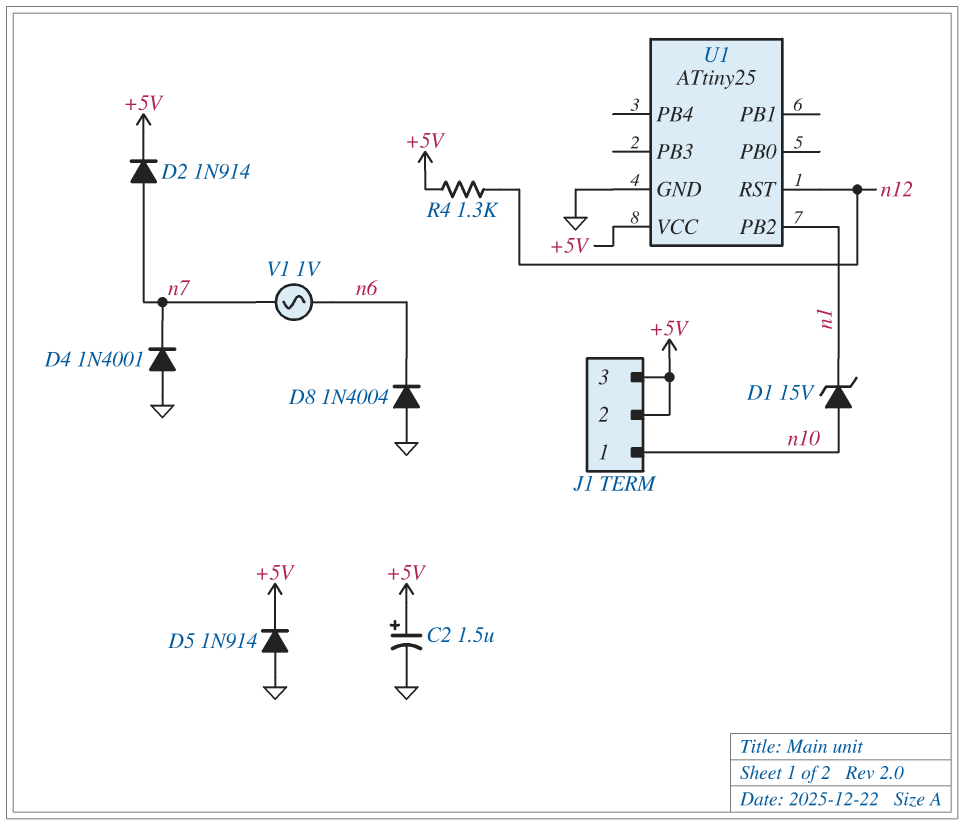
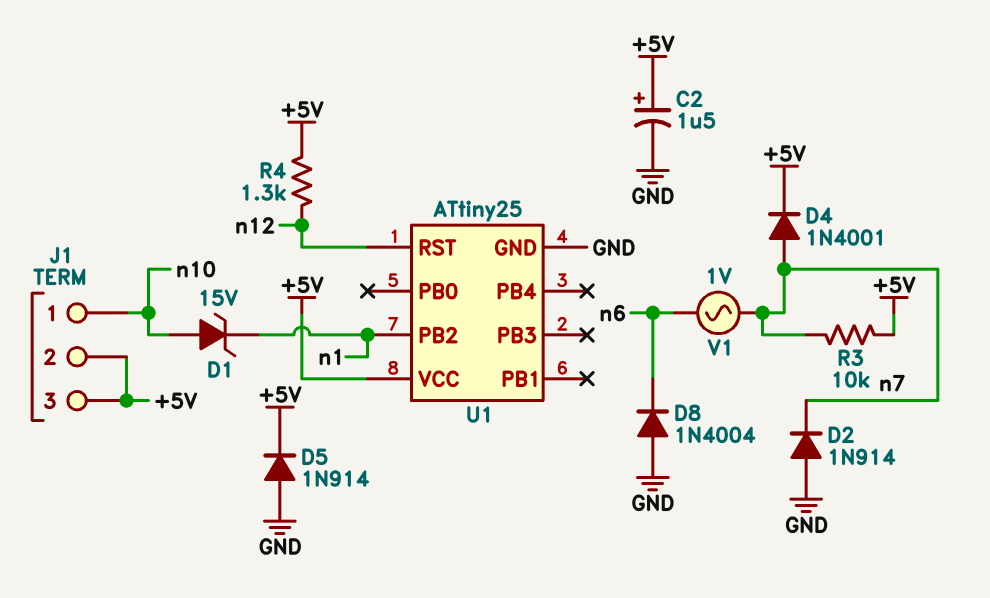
D2: diode 1N914 (A n7, K +5V) -> diode 1N914 (A GND, K n7)
D4: diode 1N4001 (A GND, K n7) -> diode 1N4001 (A n7, K +5V)
R3: none -> 10k (+5V, n7)

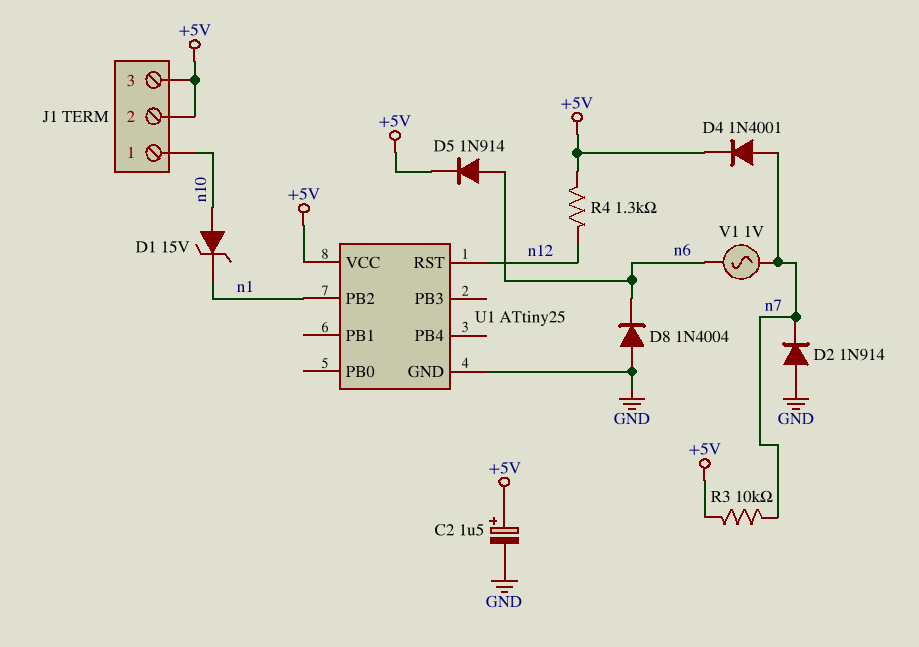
D5: diode 1N914 (A GND, K +5V) -> diode 1N914 (A n6, K +5V)

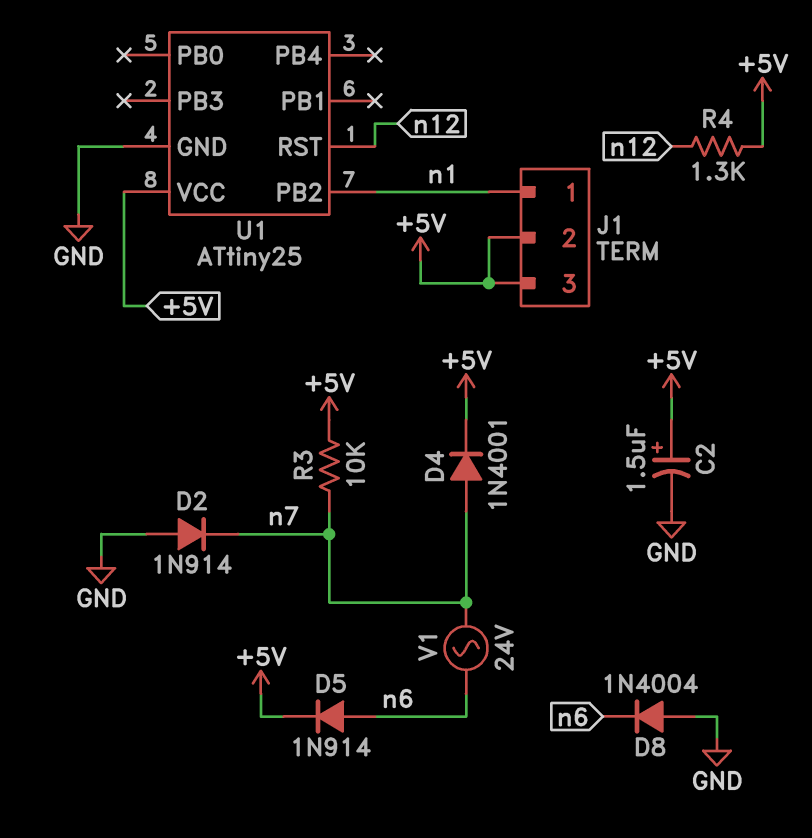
D1: zener 15V (A n10, K n1) -> none
J1 pin 1: n10 -> n1
V1: AC 1V (n6, n7) -> AC 24V (n6, n7)

